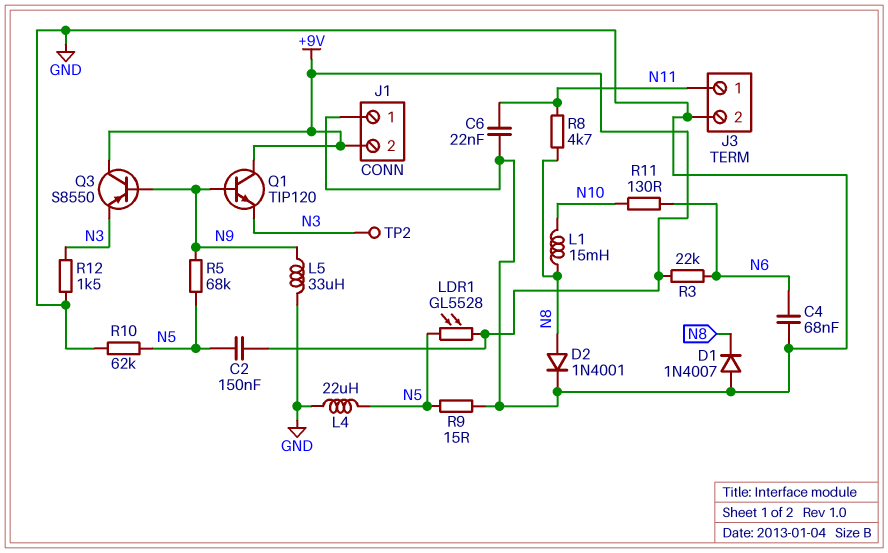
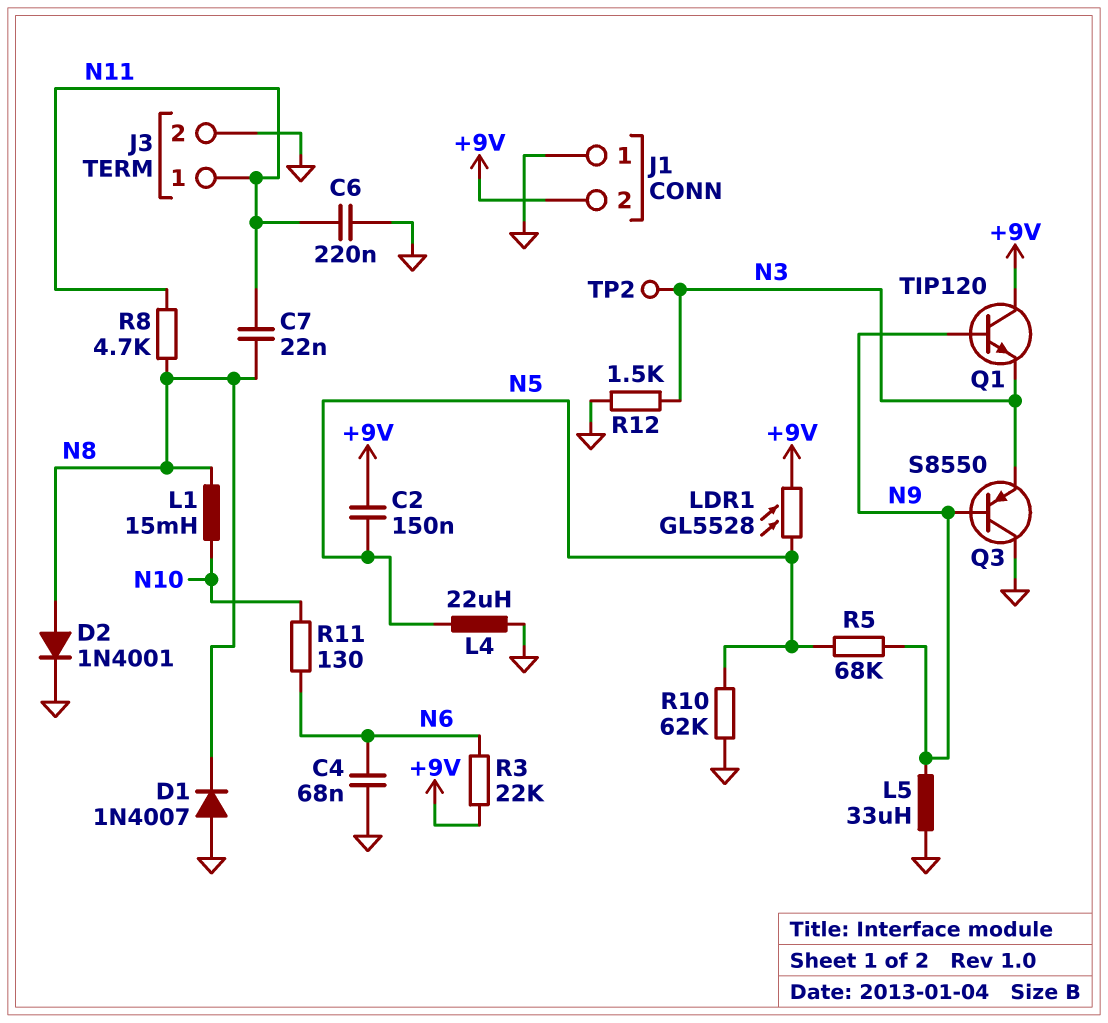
C6: 22nF (GND, N11) -> 220nF (GND, N11)
C7: none -> 22nF (N8, N11)
Q3: PNP S8550 (B N9, C +9V, E N3) -> PNP S8550 (B N9, C GND, E N3)
R9: 15 (GND, N5) -> none

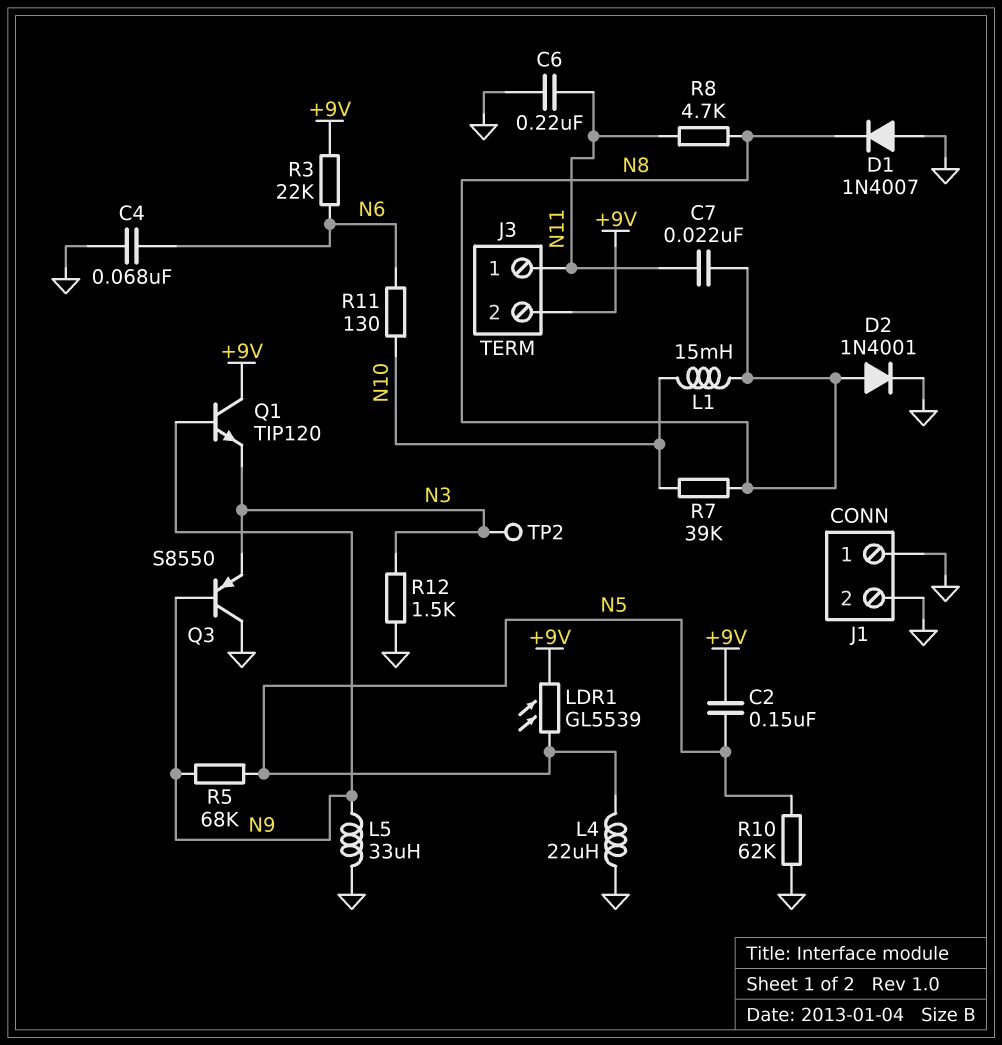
J1 pin 2: +9V -> GND
J3 pin 2: GND -> +9V
LDR1: GL5528 (+9V, N5) -> GL5539 (+9V, N5)
R7: none -> 39k (N8, N10)

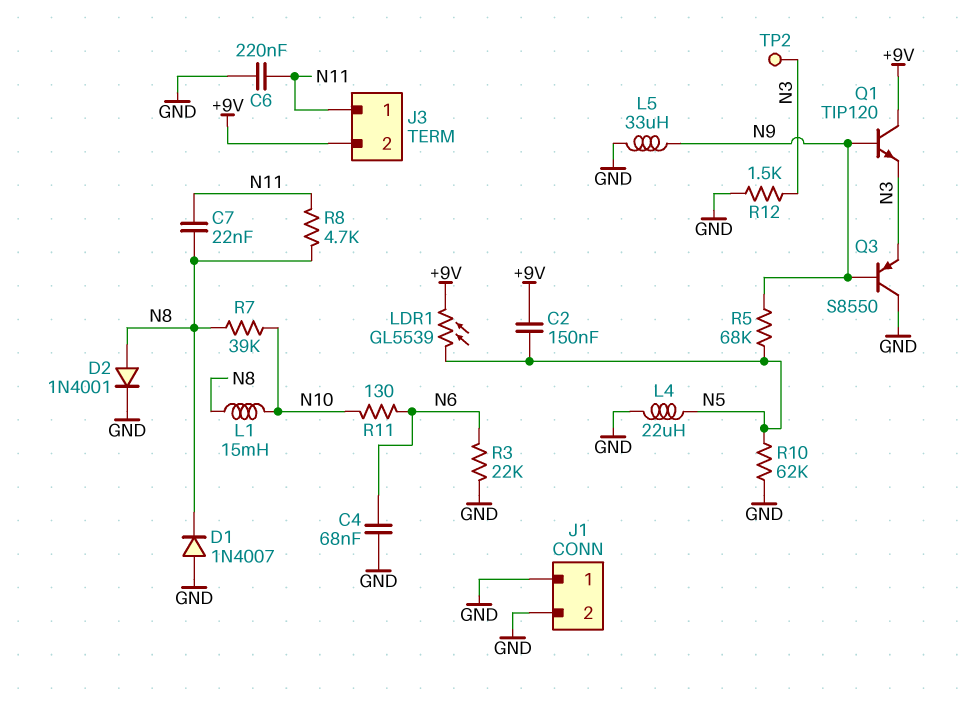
R3: 22k (+9V, N6) -> 22k (GND, N6)

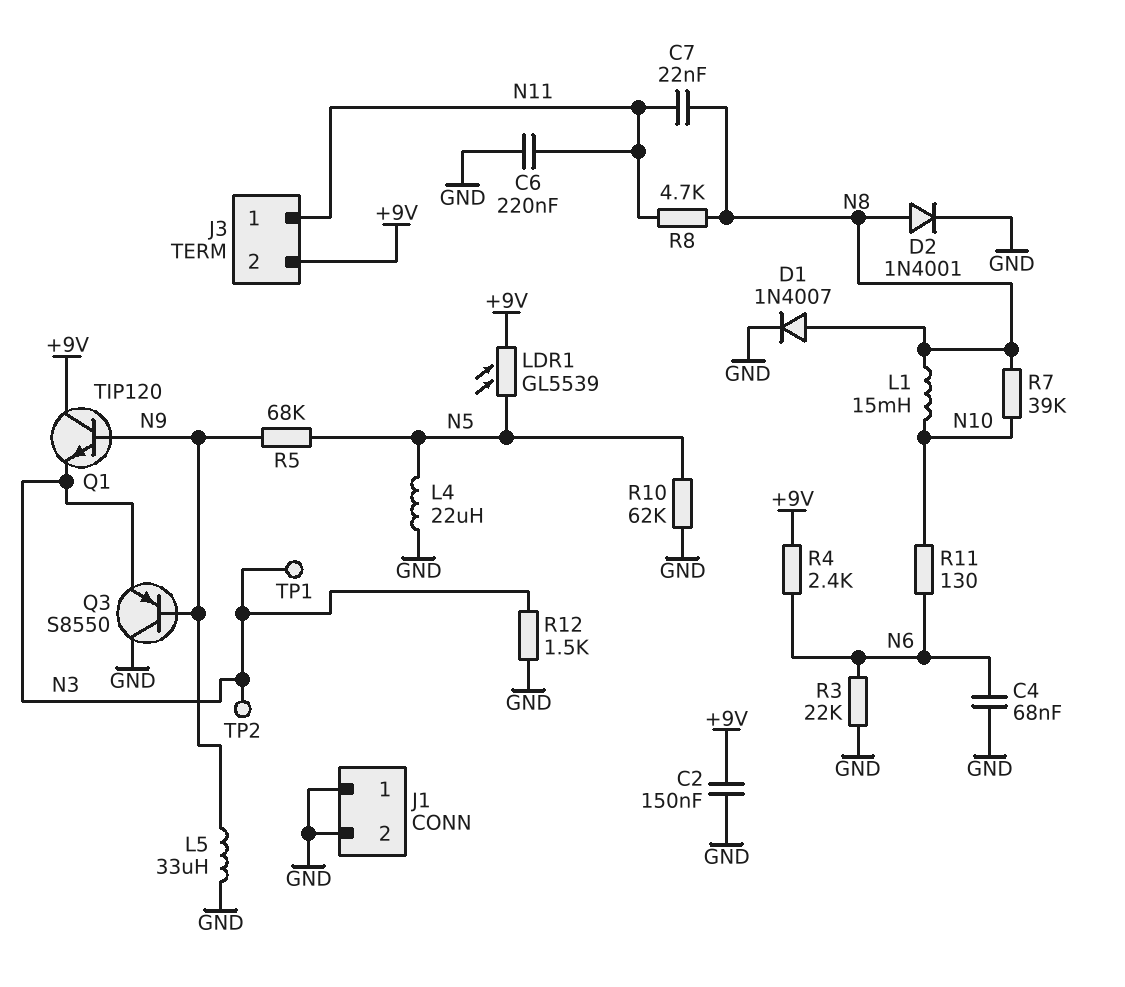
C2: 150nF (+9V, N5) -> 150nF (+9V, GND)
D1: diode 1N4007 (A GND, K N8) -> diode 1N4007 (A N8, K GND)
R4: none -> 2.4k (+9V, N6)
TP1: none -> test point (N3)

